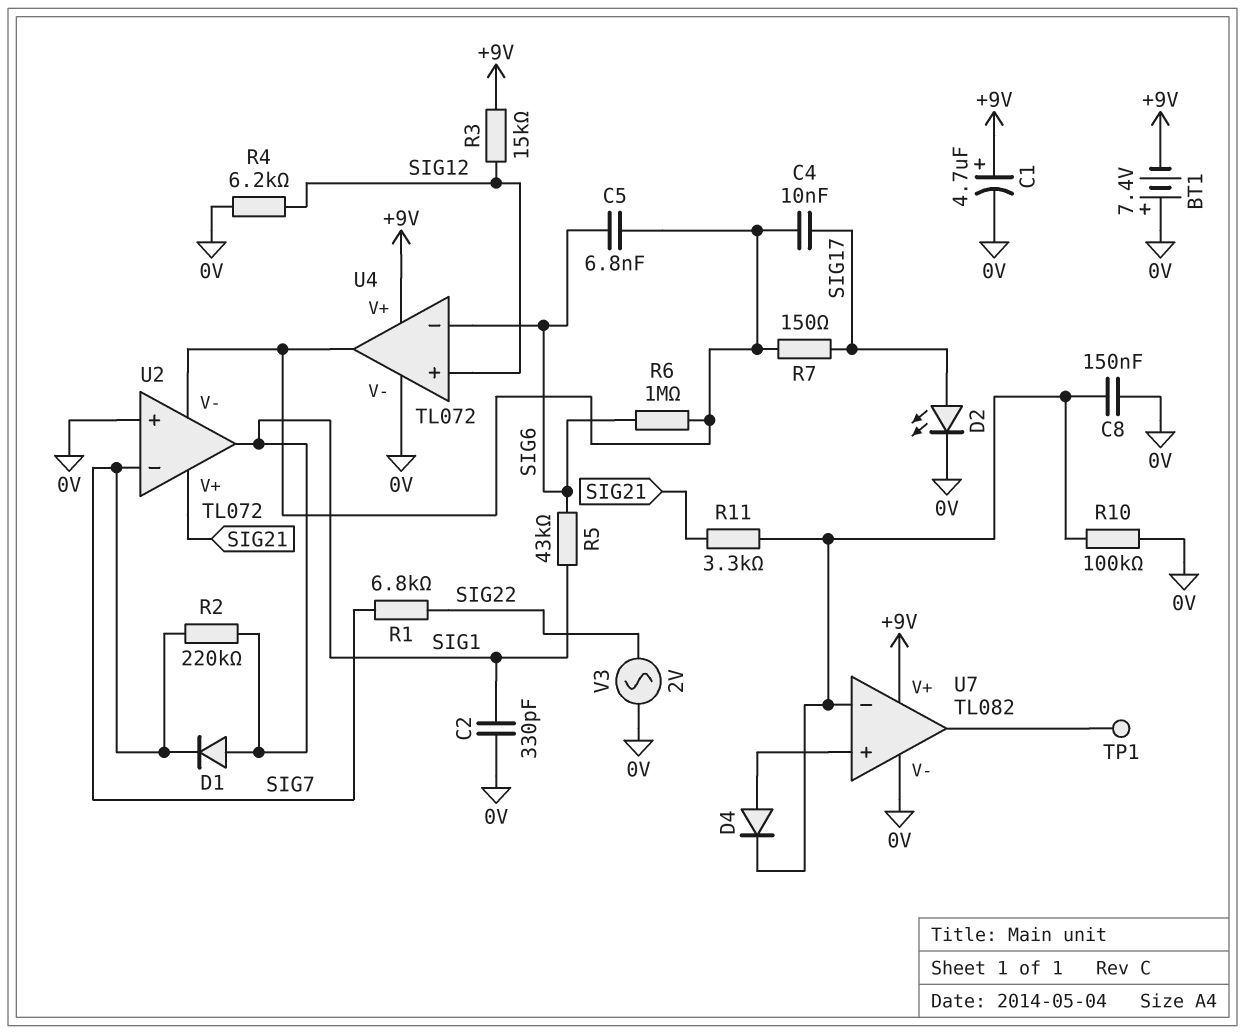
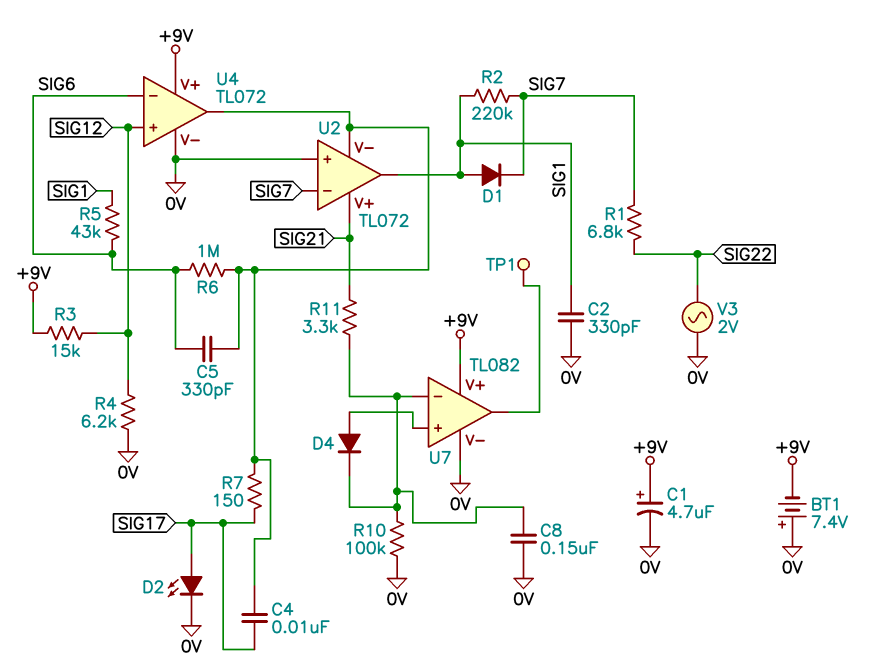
C5: 6.8nF (SIG6, U2/V-) -> 330pF (SIG6, U2/V-)

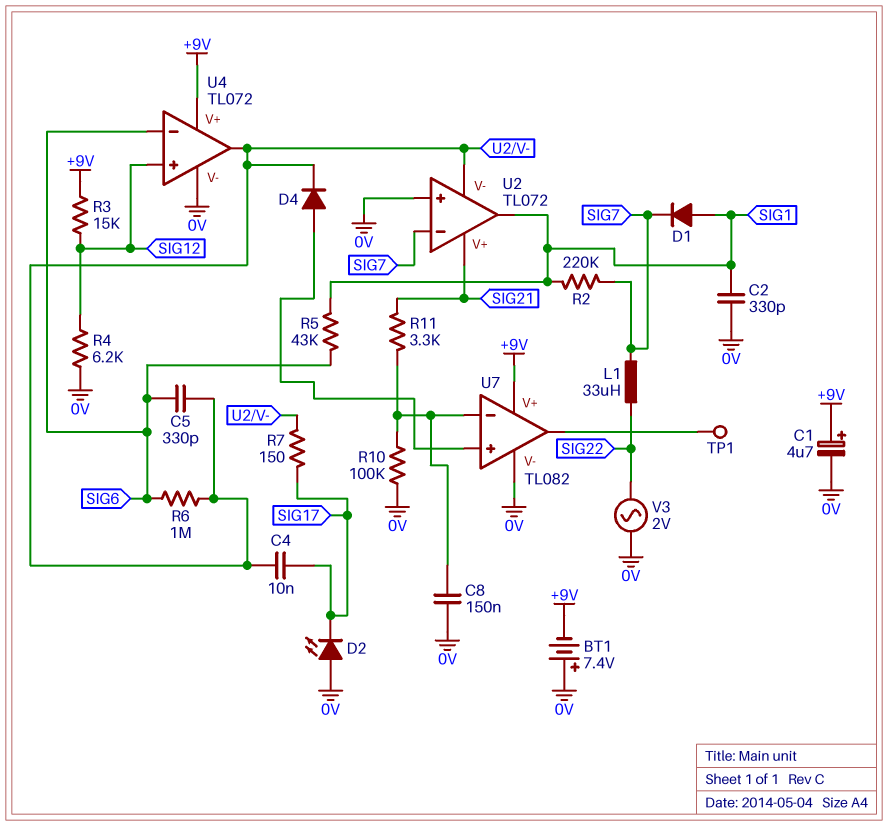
D2: LED (A SIG17, K 0V) -> LED (A 0V, K SIG17)
D4: diode (A U7/in+, K U7/in-) -> diode (A U7/in+, K U2/V-)
L1: none -> 33uH (SIG7, SIG22)
R1: 6.8k (SIG7, SIG22) -> none

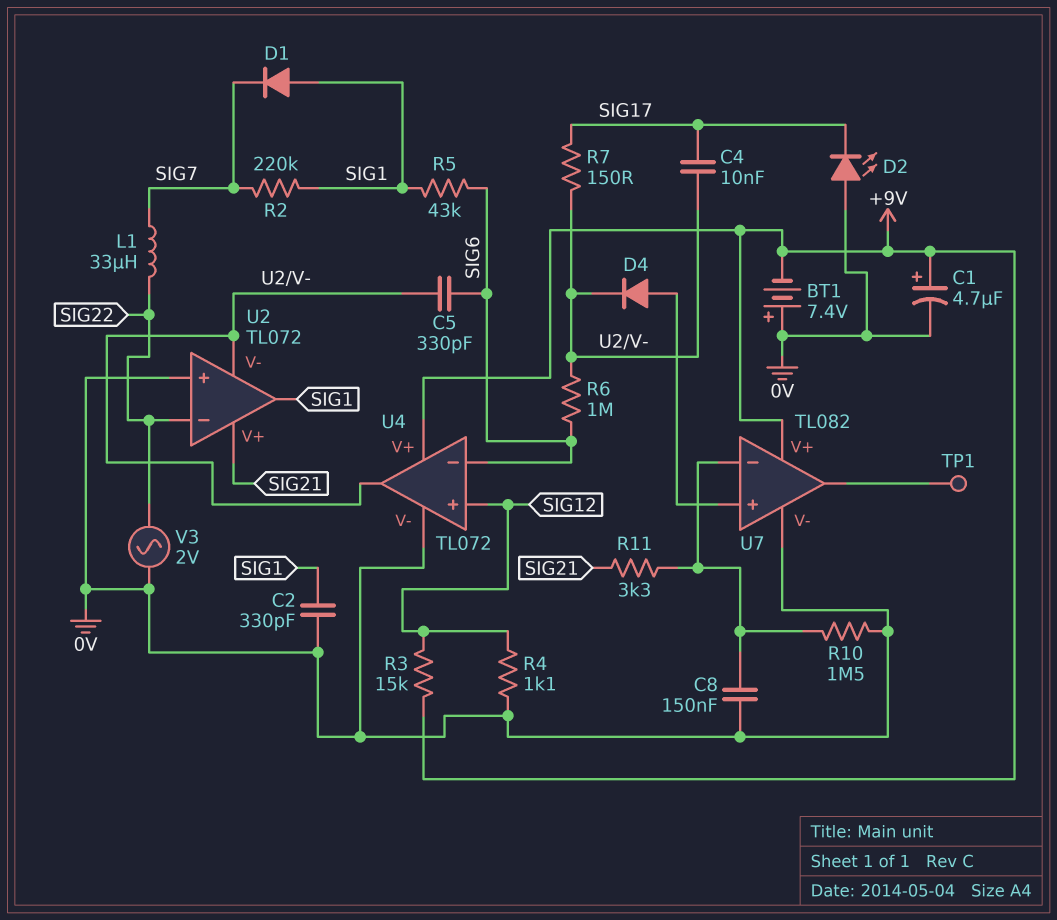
R4: 6.2k (0V, SIG12) -> 1.1k (0V, SIG12)
R10: 100k (0V, U7/in-) -> 1.5M (0V, U7/in-)
U2 pin in-: SIG7 -> SIG22

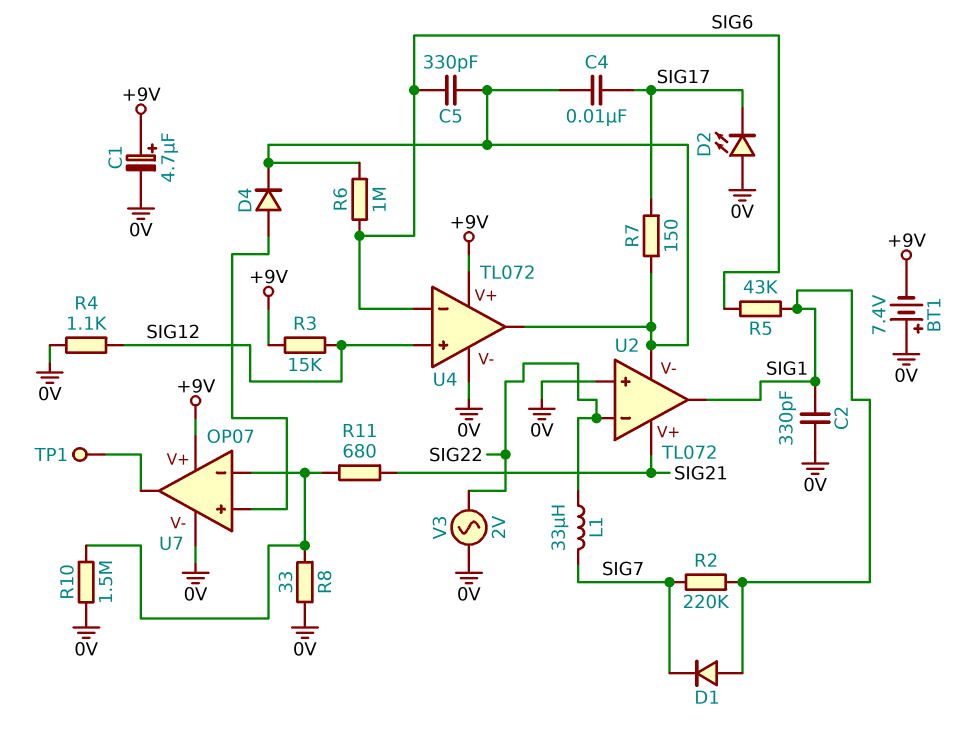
C8: 150nF (0V, U7/in-) -> none
R8: none -> 33 (0V, U7/in-)
R11: 3.3k (SIG21, U7/in-) -> 680 (SIG21, U7/in-)
U7: TL082 -> OP07

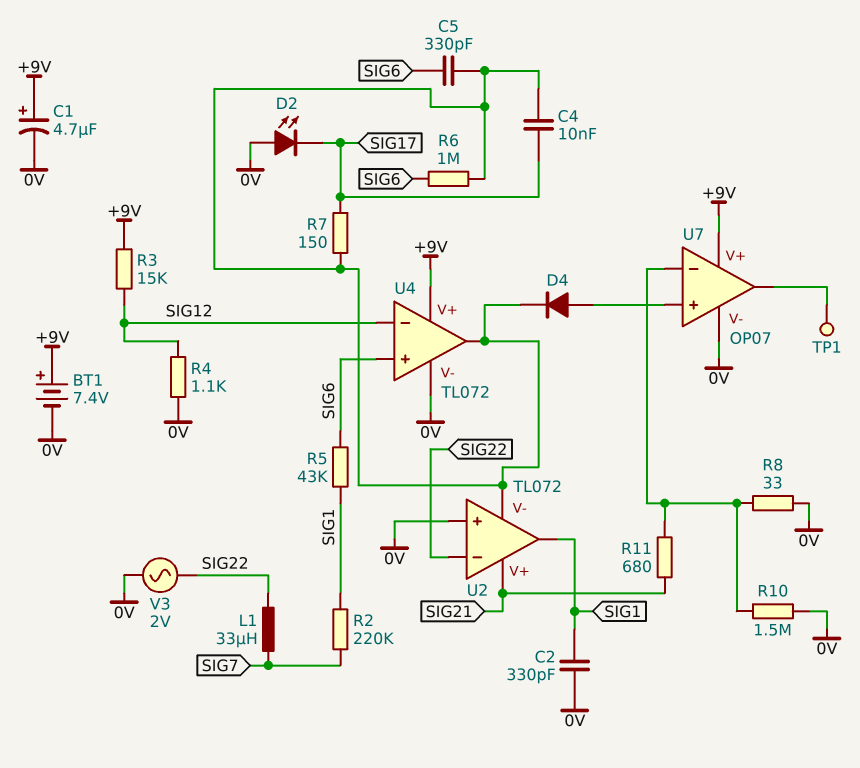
BT1: 7.4V (plus 0V, minus +9V) -> 7.4V (plus +9V, minus 0V)
D1: diode (A SIG1, K SIG7) -> none
U4 pin in+: SIG12 -> SIG6
U4 pin in-: SIG6 -> SIG12

